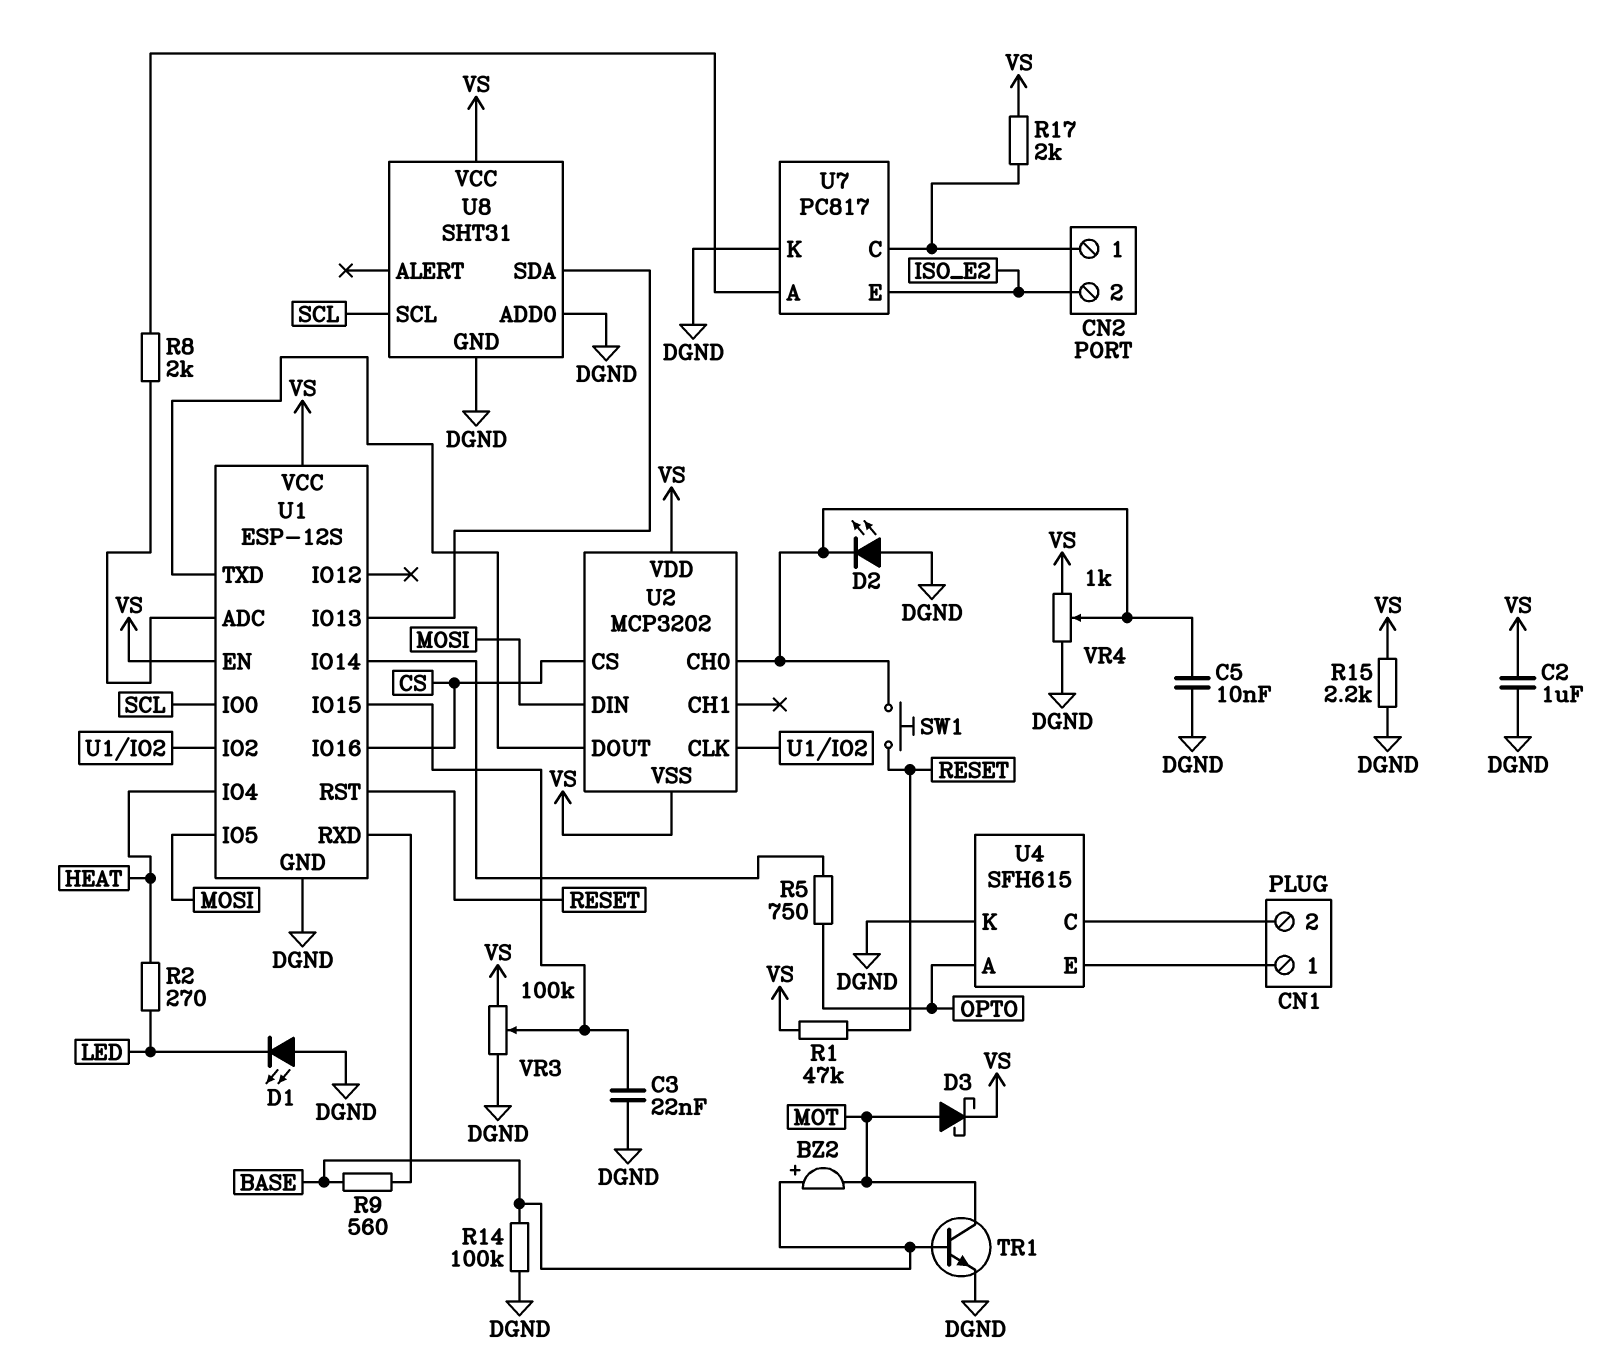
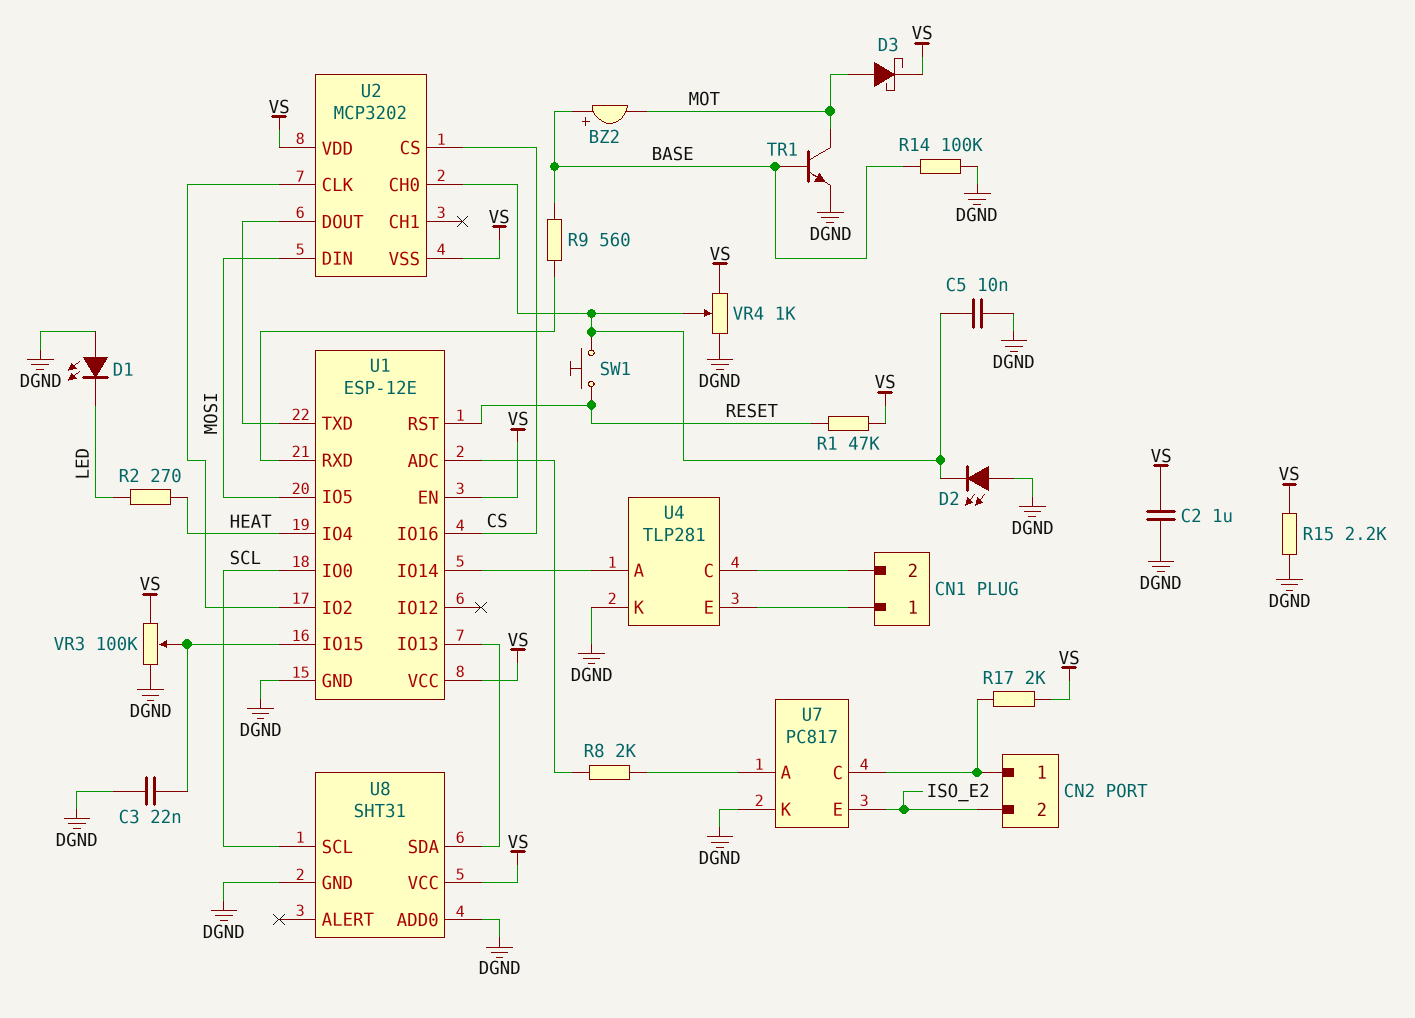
R5: 750 (OPTO, U1/IO14) -> none
U1: ESP-12S -> ESP-12E
U4: SFH615 -> TLP281
U4 pin A: OPTO -> U1/IO14

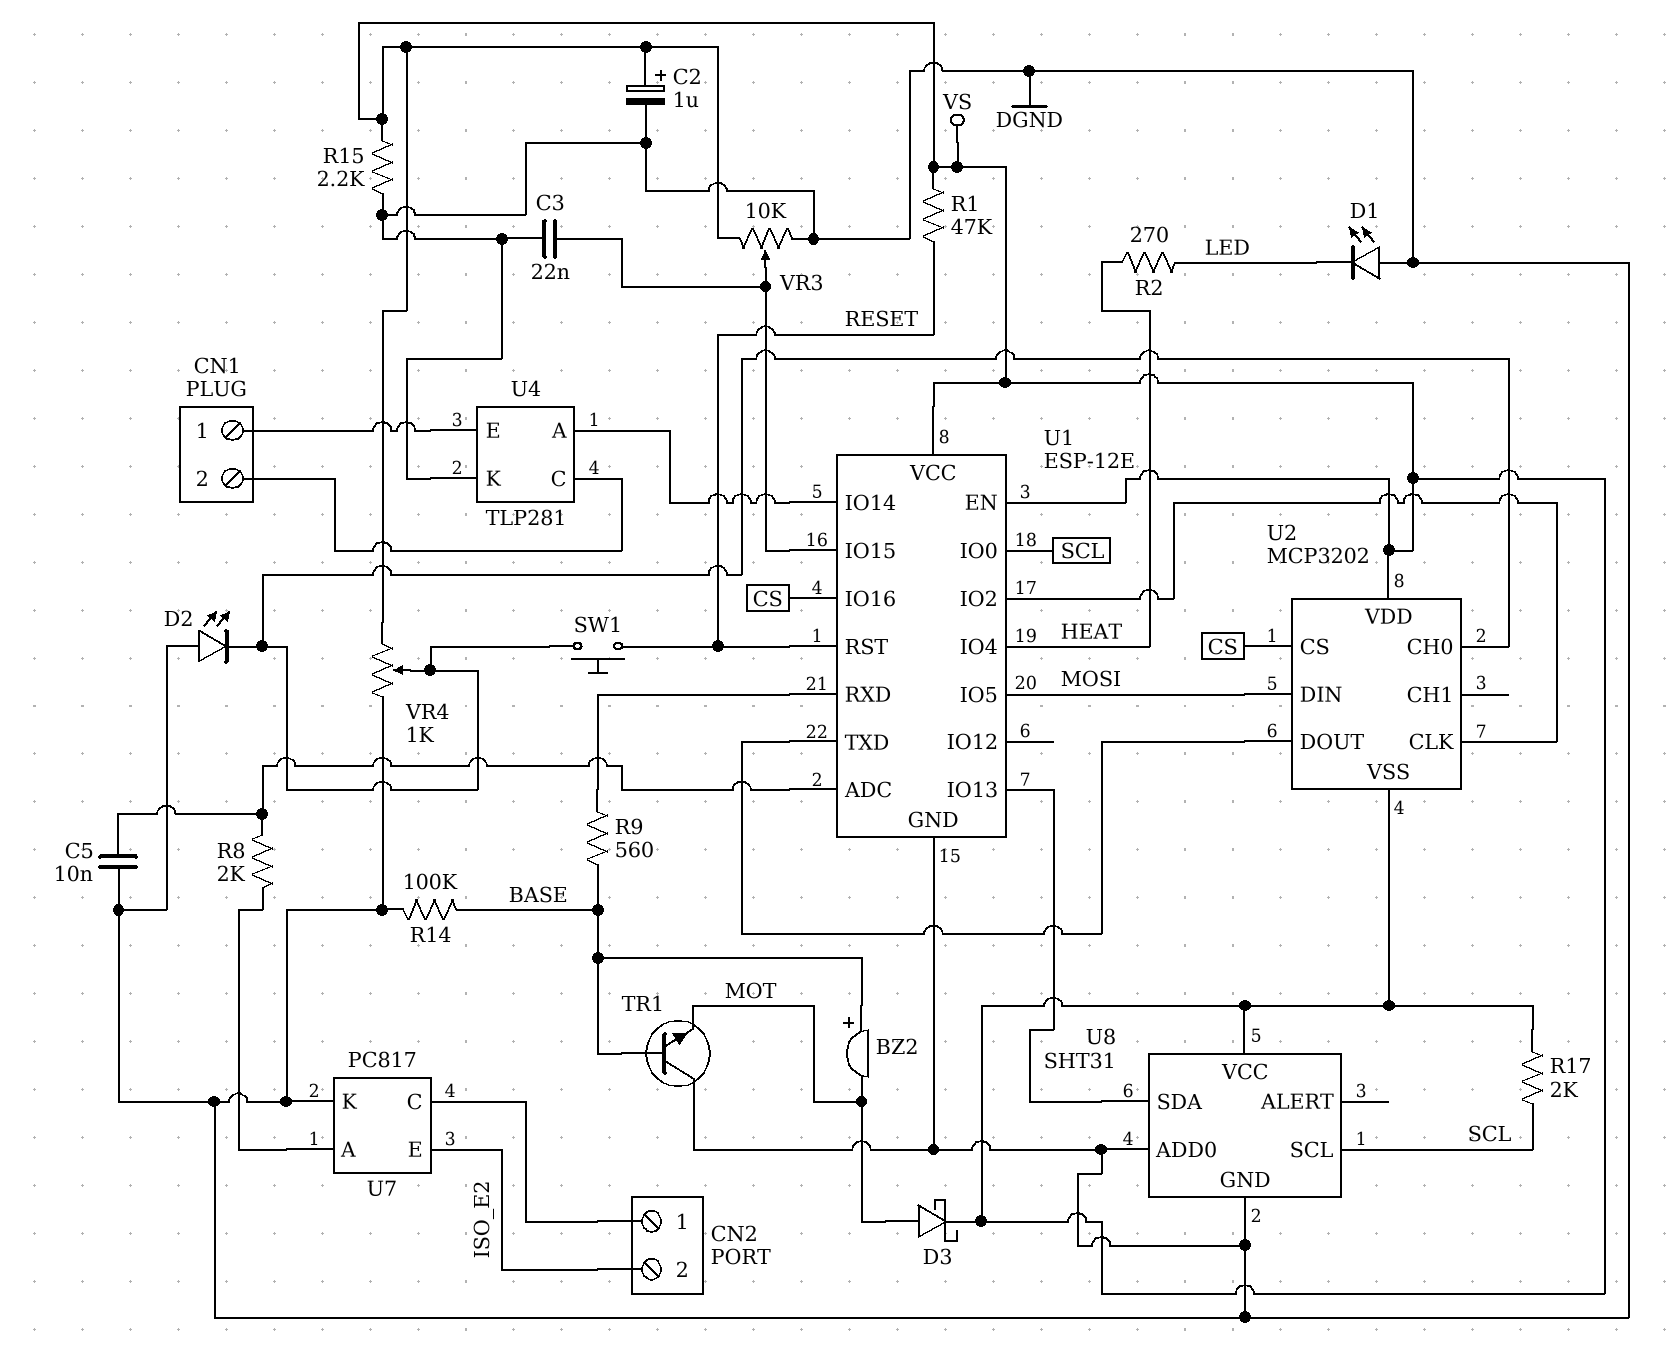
C2: 1uF (DGND, VS) -> 1uF (plus VS, minus DGND)
C5: 10nF (DGND, U2/CH0) -> 10nF (DGND, U1/ADC)
R17: 2k (CN2/1, VS) -> 2k (SCL, VS)
TR1: NPN (B BASE, C MOT, E DGND) -> NPN (B BASE, C DGND, E MOT)
VR3: 100k (DGND, VS, wiper U1/IO15) -> 10k (DGND, VS, wiper U1/IO15)

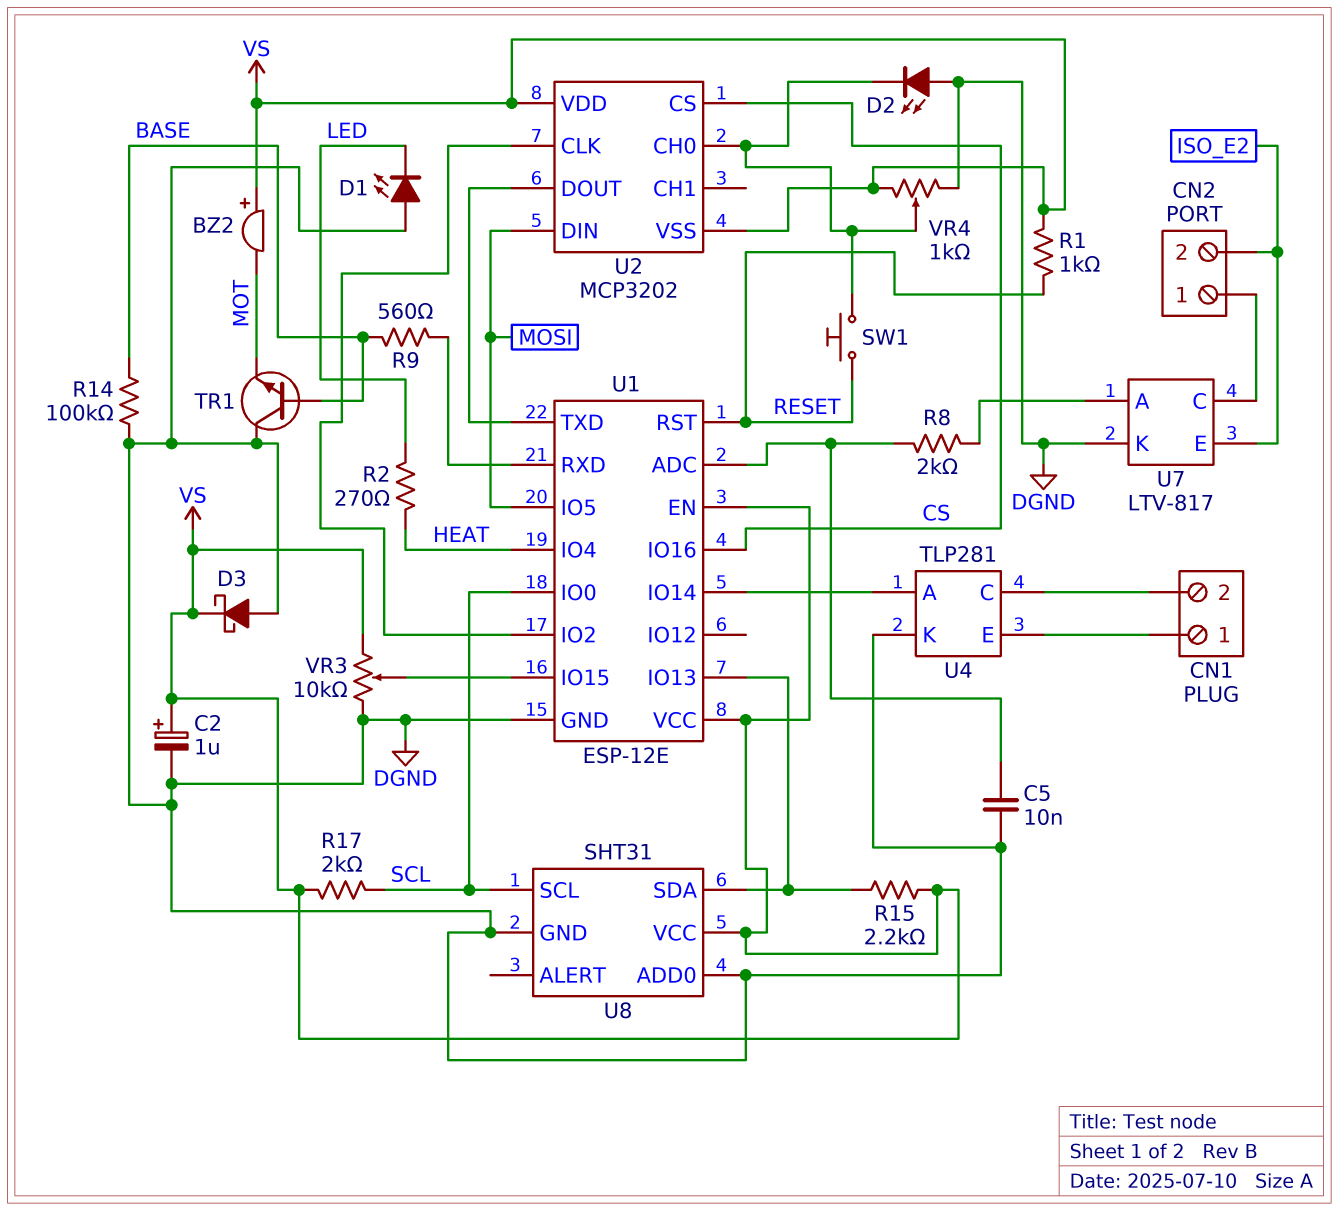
BZ2: buzzer (plus BASE, minus MOT) -> buzzer (plus VS, minus MOT)
C3: 22nF (DGND, U1/IO15) -> none
D3: schottky (A MOT, K VS) -> schottky (A DGND, K VS)
R1: 47k (RESET, VS) -> 1k (RESET, VS)
R15: 2.2k (DGND, VS) -> 2.2k (U1/IO13, VS)
U7: PC817 -> LTV-817

